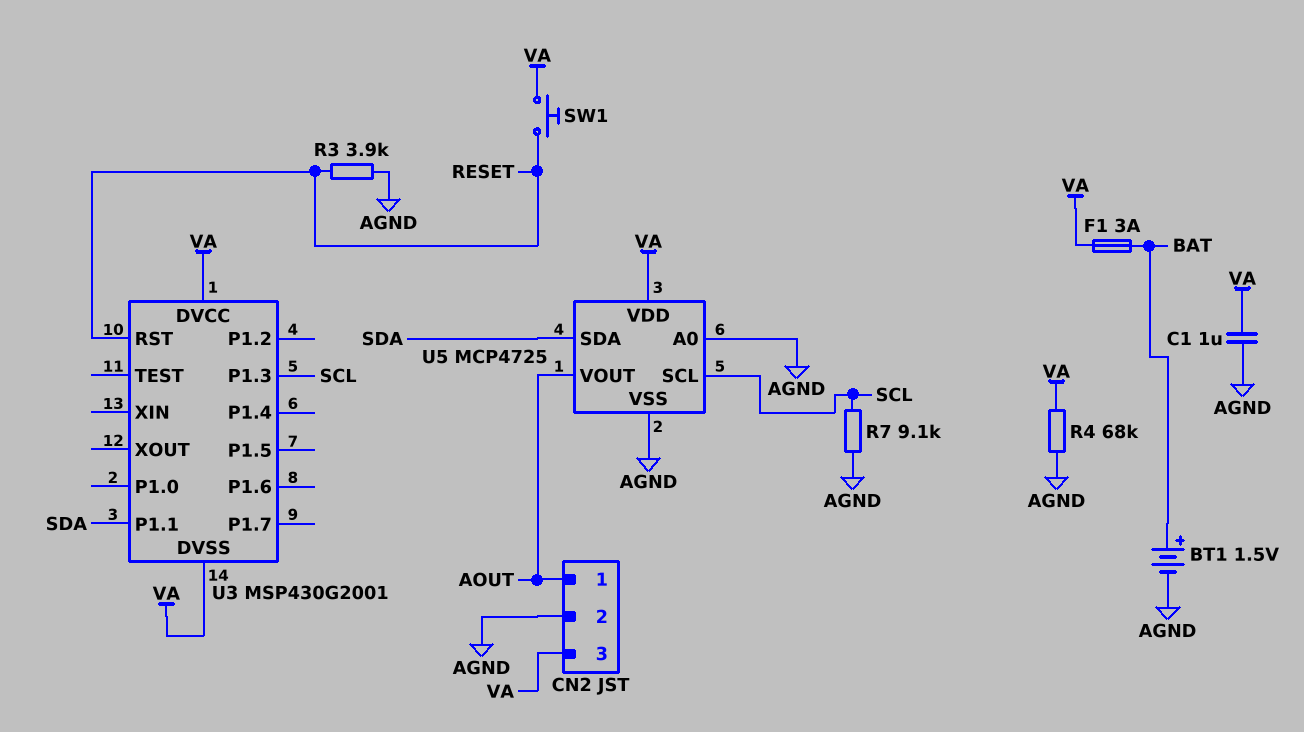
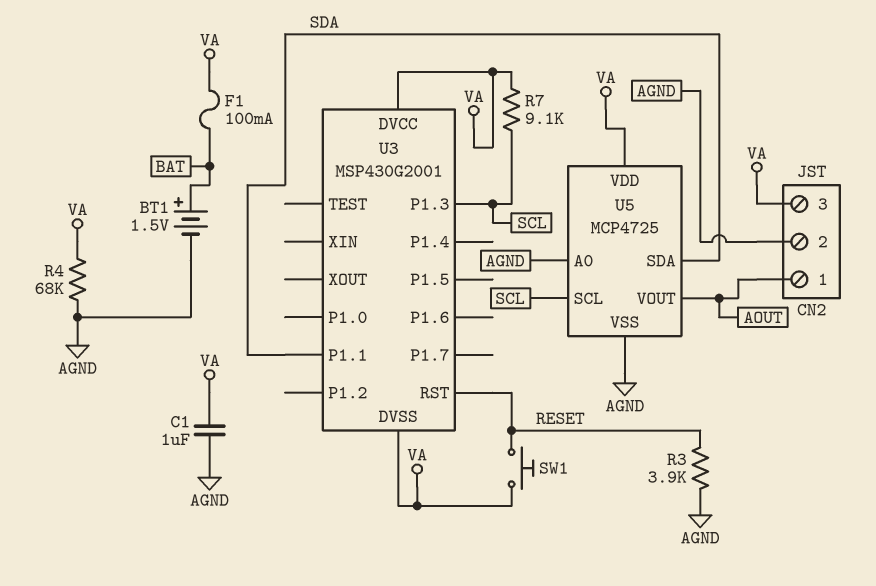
F1: 3A (BAT, VA) -> 100mA (BAT, VA)
R7: 9.1k (AGND, SCL) -> 9.1k (SCL, VA)

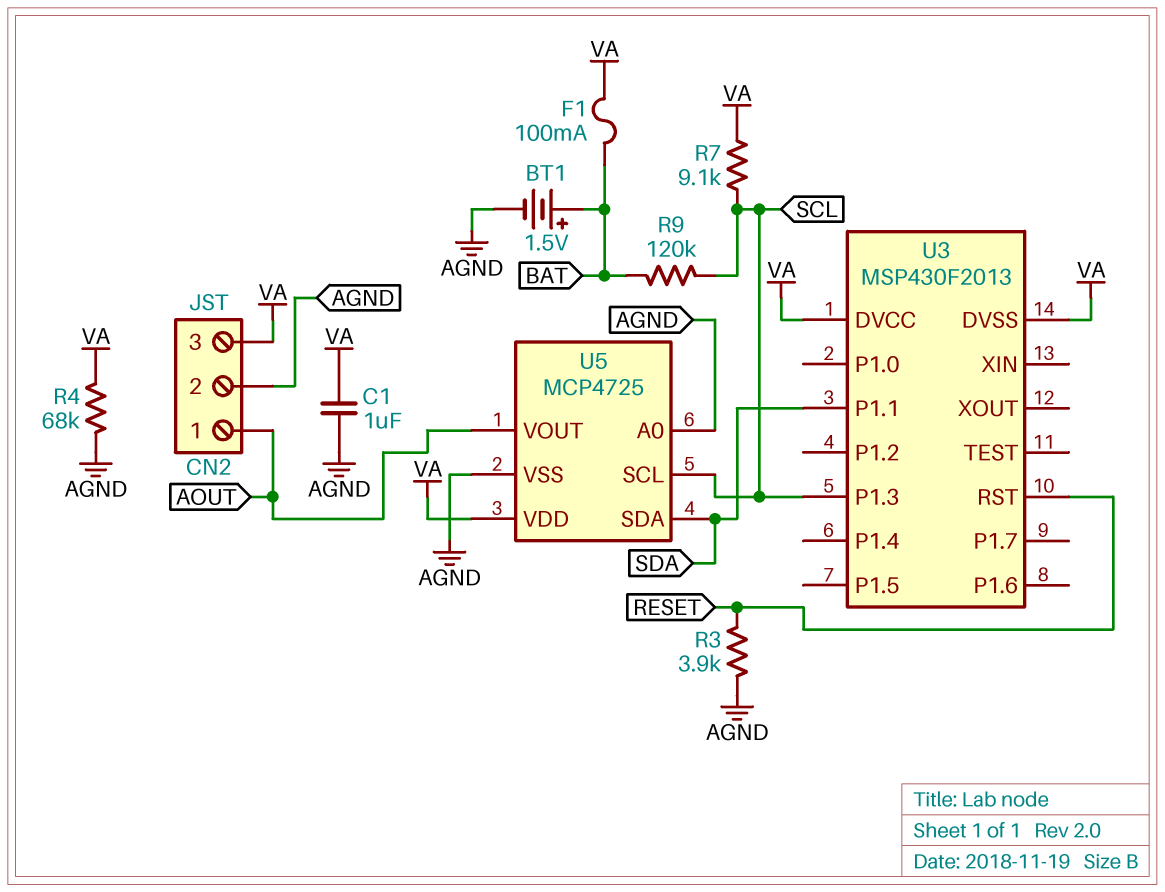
R9: none -> 120k (BAT, SCL)
SW1: button (RESET, VA) -> none
U3: MSP430G2001 -> MSP430F2013

